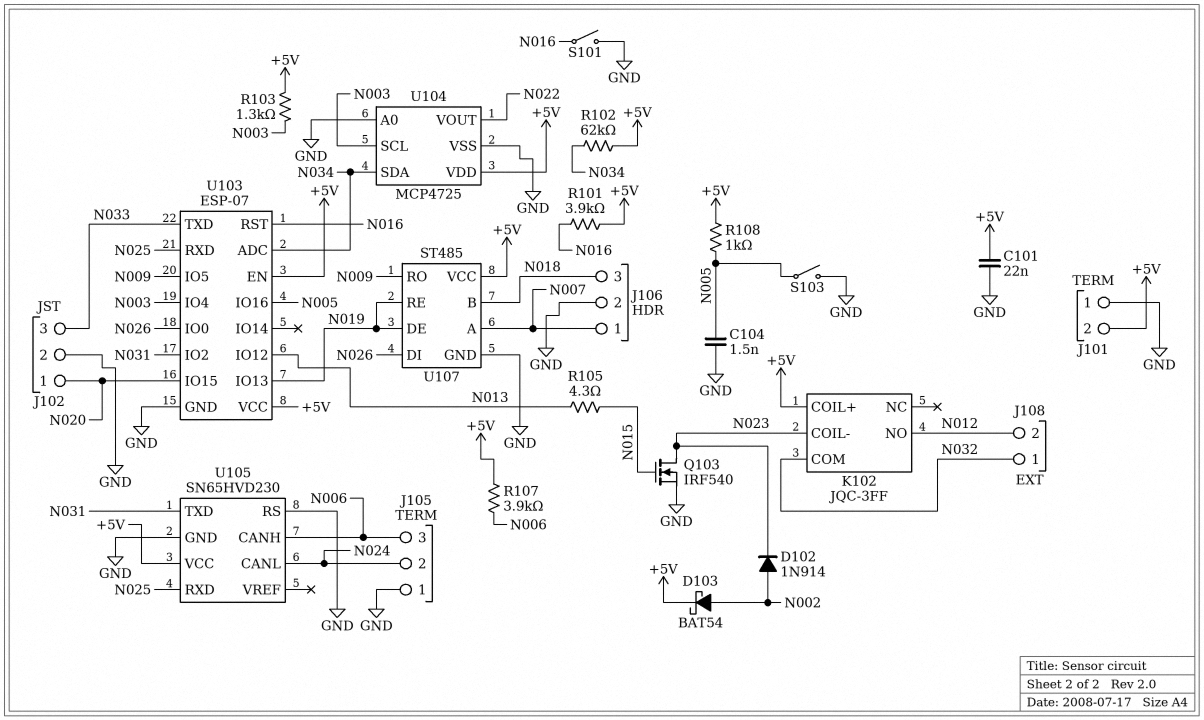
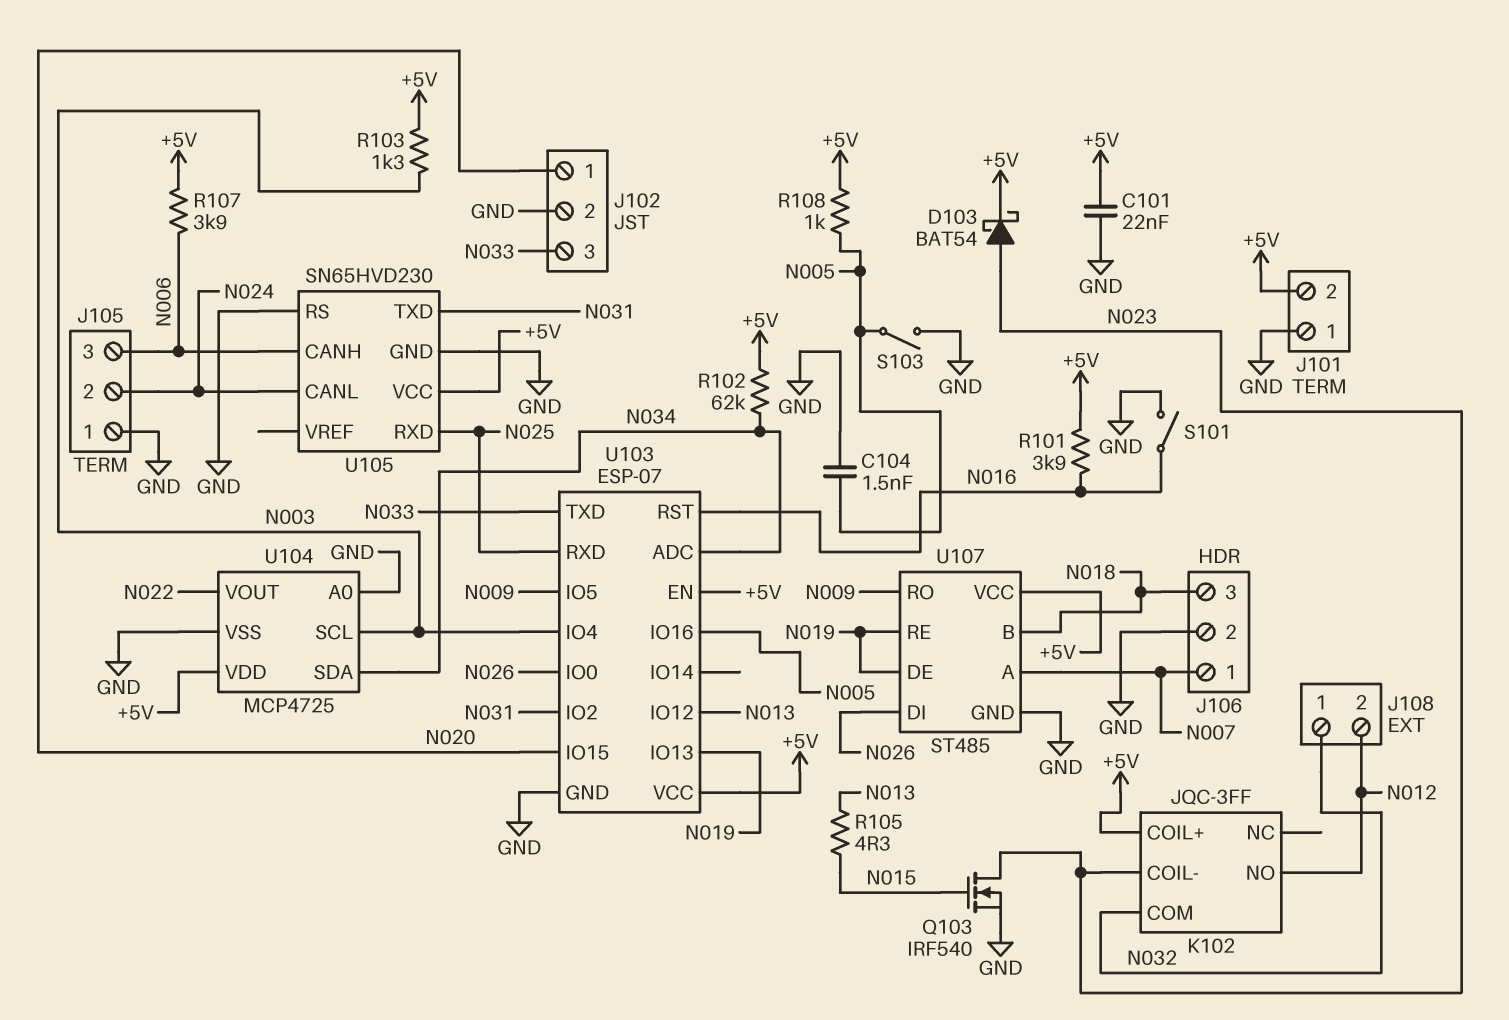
D102: diode 1N914 (A N002, K N023) -> none
D103: schottky BAT54 (A N002, K +5V) -> schottky BAT54 (A N023, K +5V)

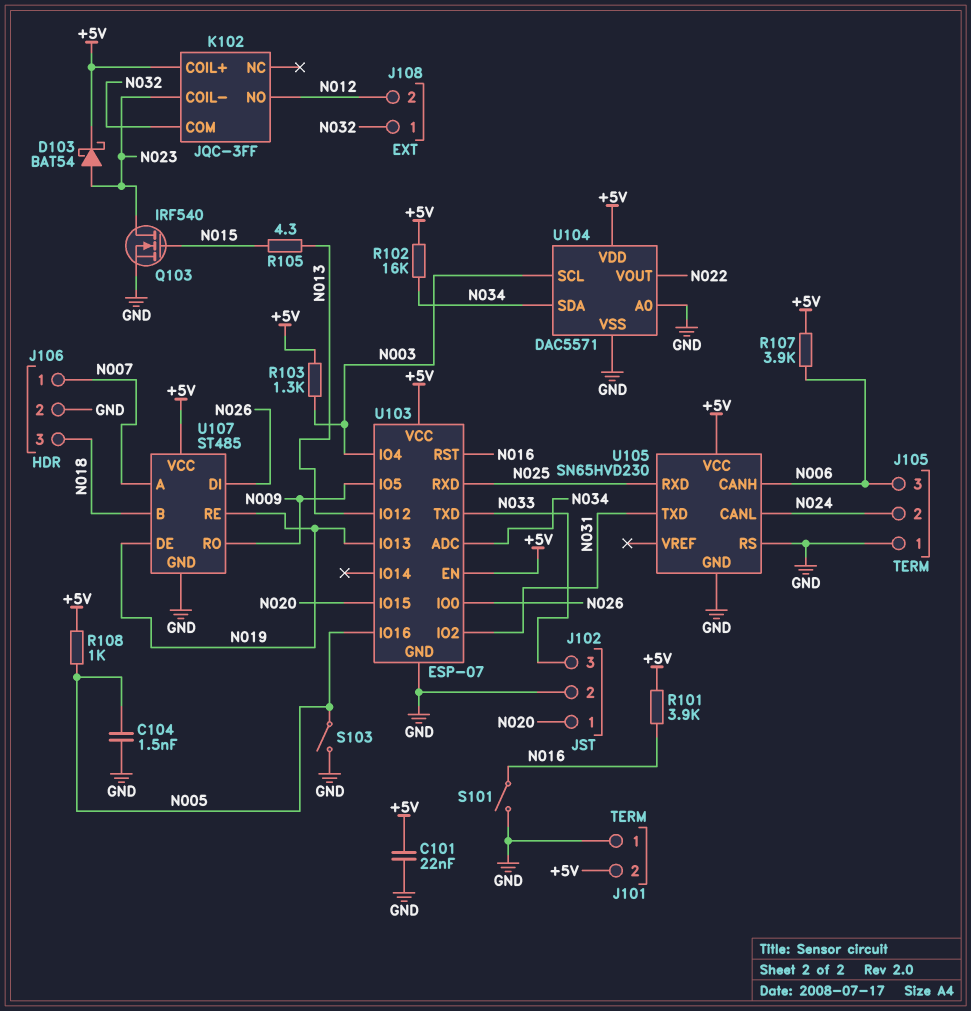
R102: 62k (+5V, N034) -> 16k (+5V, N034)
U104: MCP4725 -> DAC5571

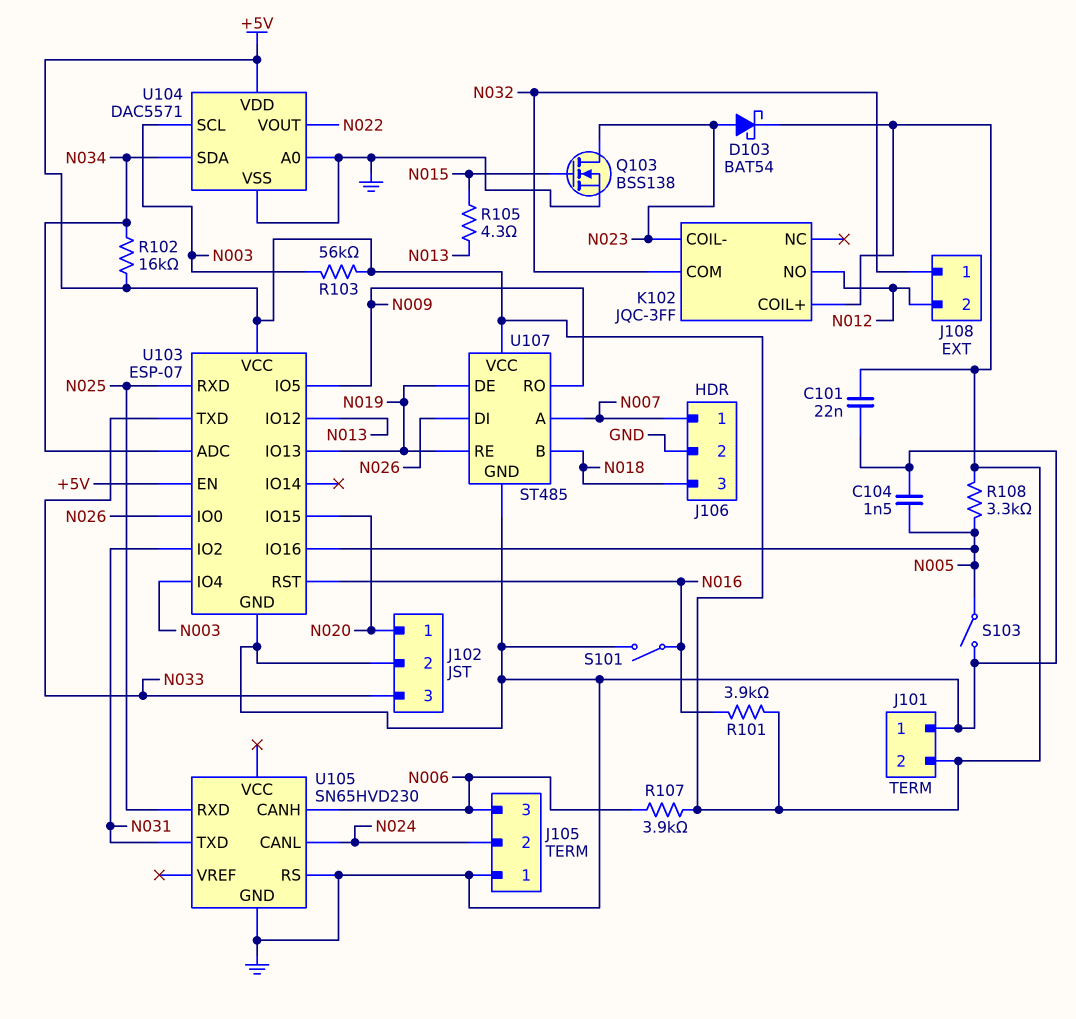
Q103: NMOS IRF540 (G N015, D N023, S GND) -> NMOS BSS138 (G N015, D N023, S GND)
R103: 1.3k (+5V, N003) -> 56k (+5V, N003)
R108: 1k (+5V, N005) -> 3.3k (+5V, N005)
U105 pin VCC: +5V -> none

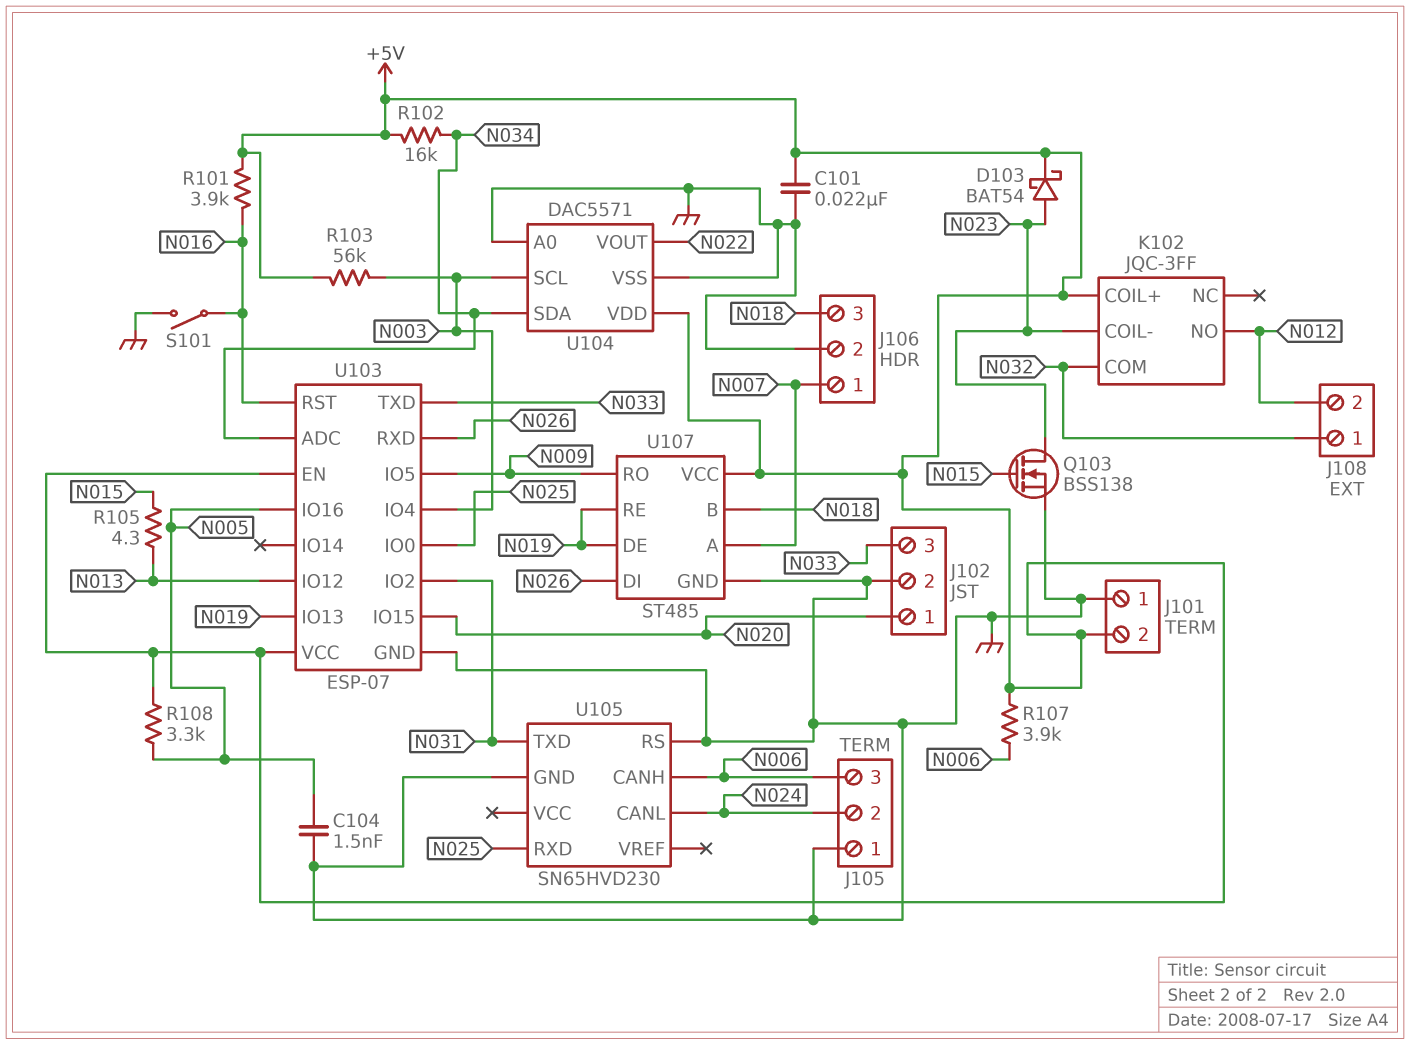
S103: switch (GND, N005) -> none
U103 pin IO0: N026 -> N025
U103 pin RXD: N025 -> N026

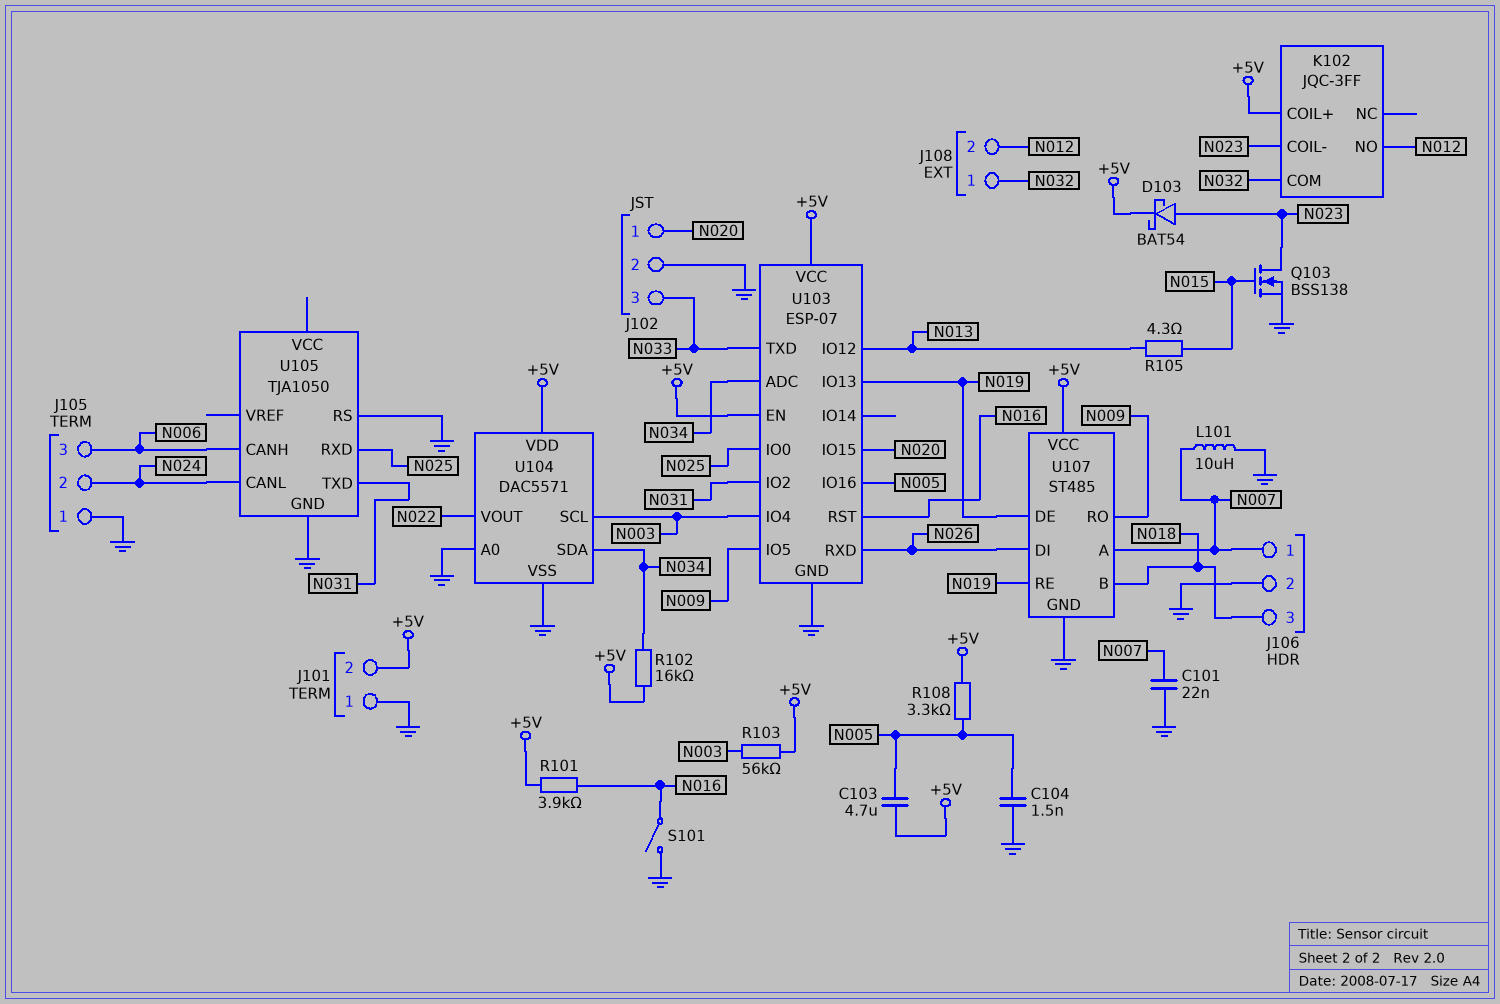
C101: 22nF (+5V, GND) -> 22nF (GND, N007)
C103: none -> 4.7uF (+5V, N005)
L101: none -> 10uH (GND, N007)
R107: 3.9k (+5V, N006) -> none
U105: SN65HVD230 -> TJA1050

